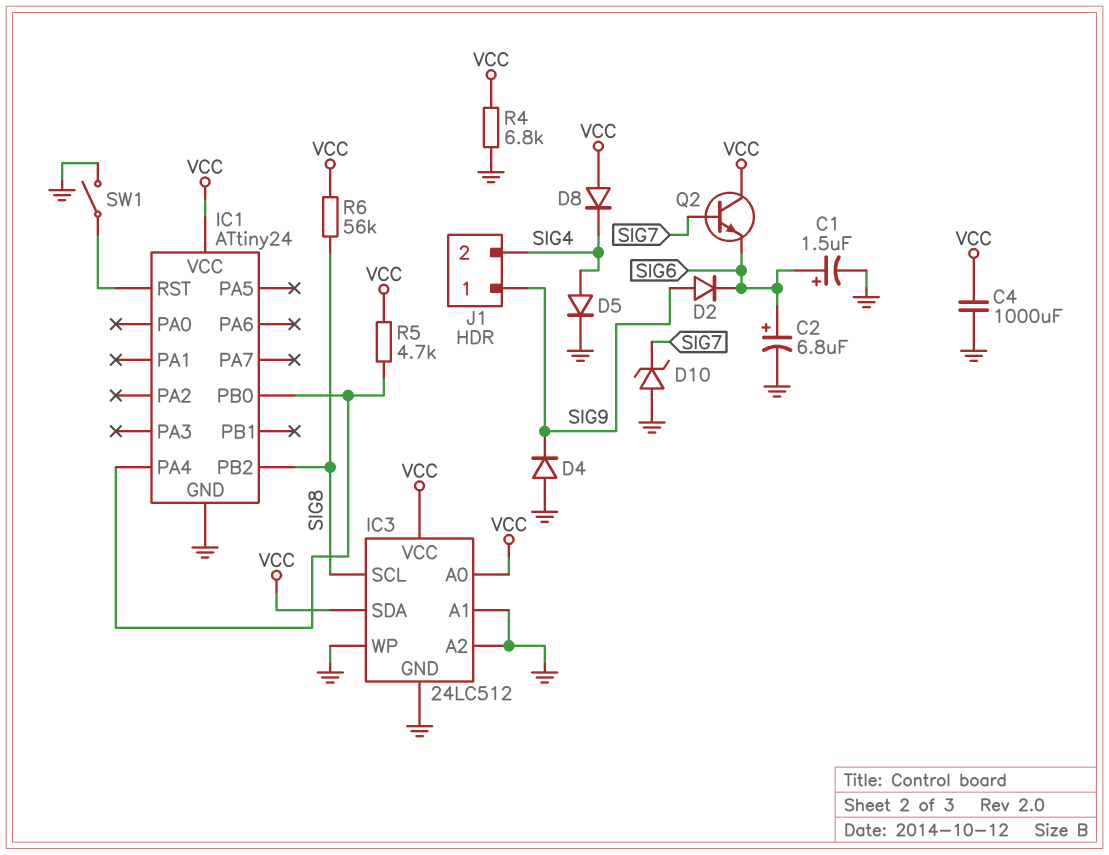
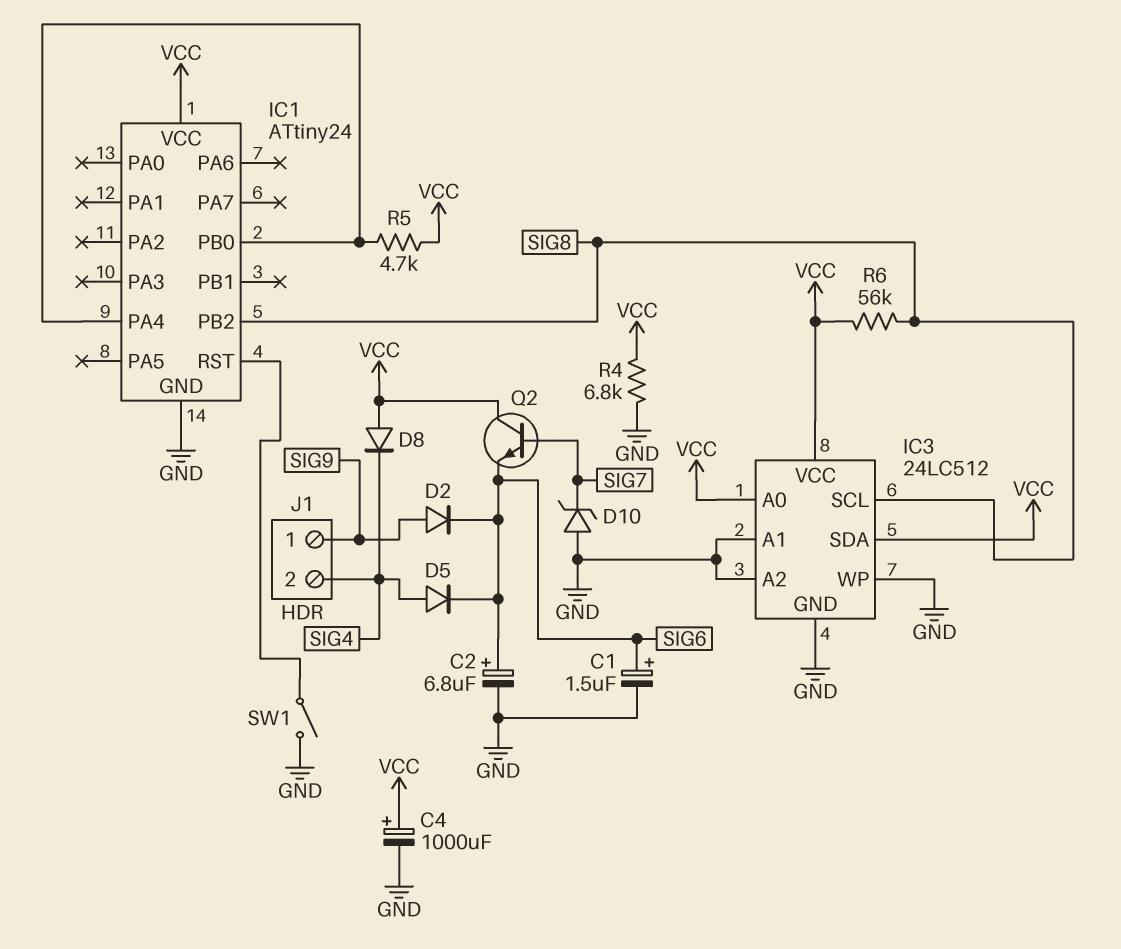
C4: 1000uF (GND, VCC) -> 1000uF (plus VCC, minus GND)
D4: diode (A GND, K SIG9) -> none
D5: diode (A SIG4, K GND) -> diode (A SIG4, K SIG6)

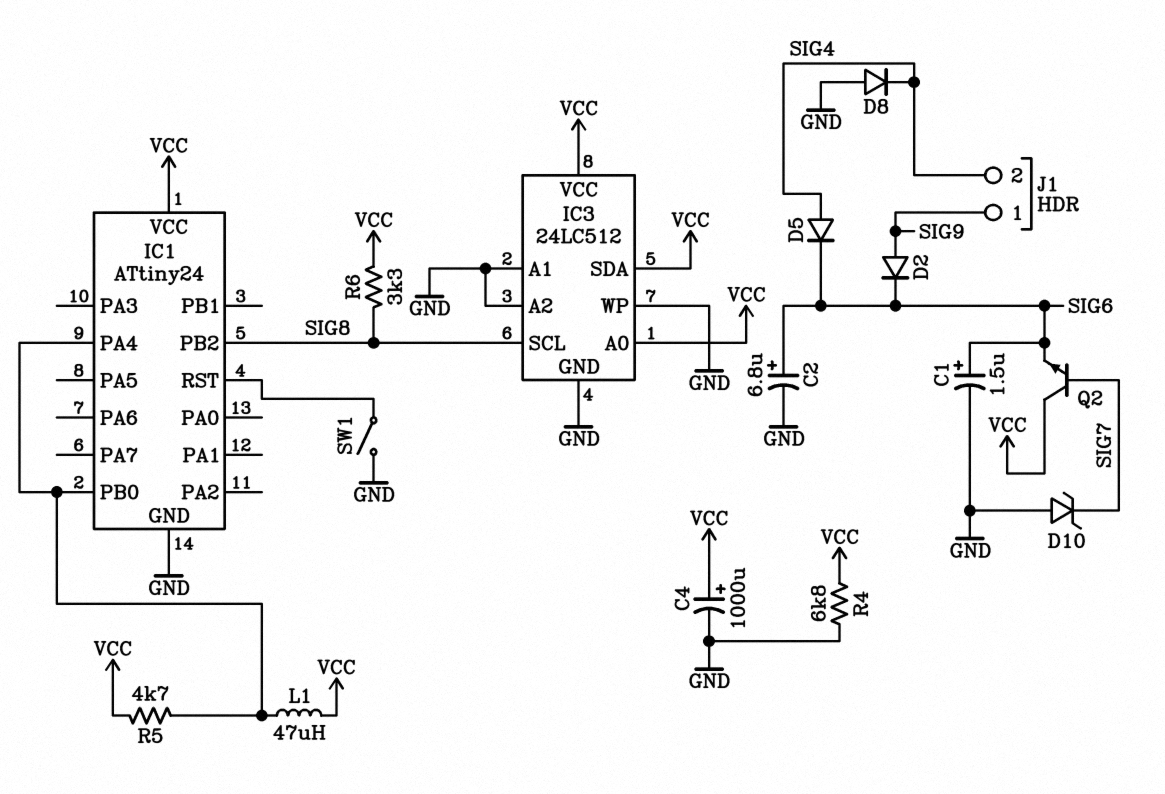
D8: diode (A VCC, K SIG4) -> diode (A GND, K SIG4)
L1: none -> 47uH (IC1/PA4, VCC)
R6: 56k (SIG8, VCC) -> 3.3k (SIG8, VCC)

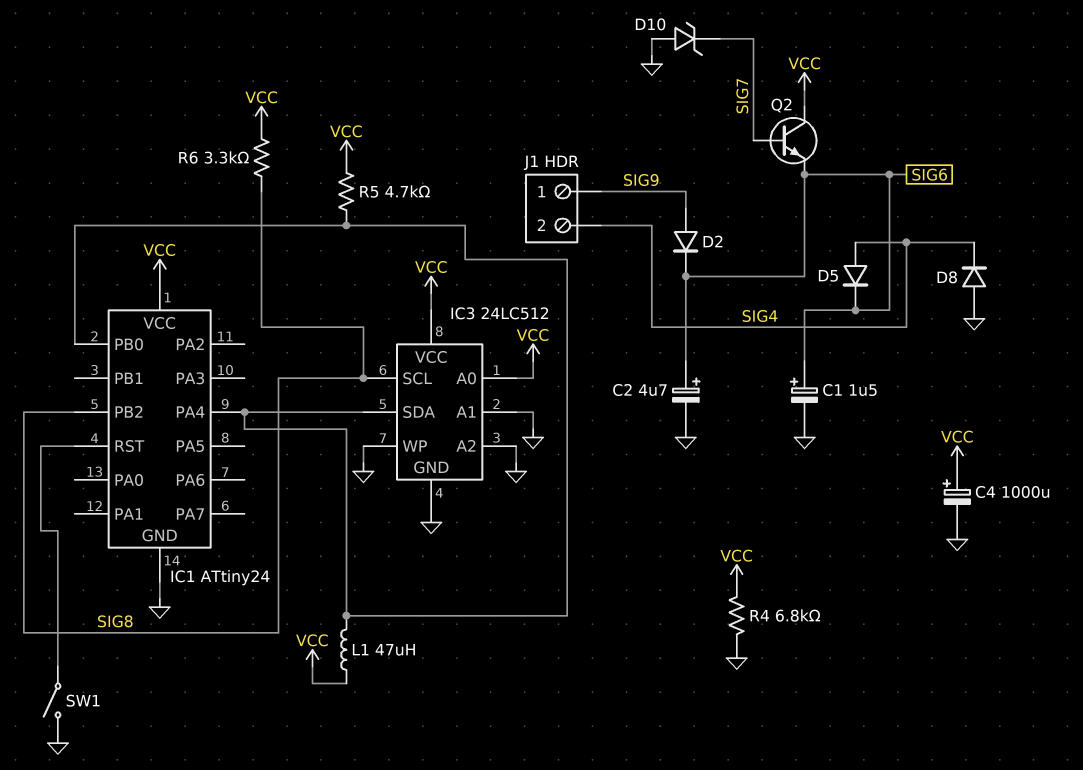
C2: 6.8uF (plus SIG6, minus GND) -> 4.7uF (plus SIG6, minus GND)
IC3 pin SDA: VCC -> IC1/PA4

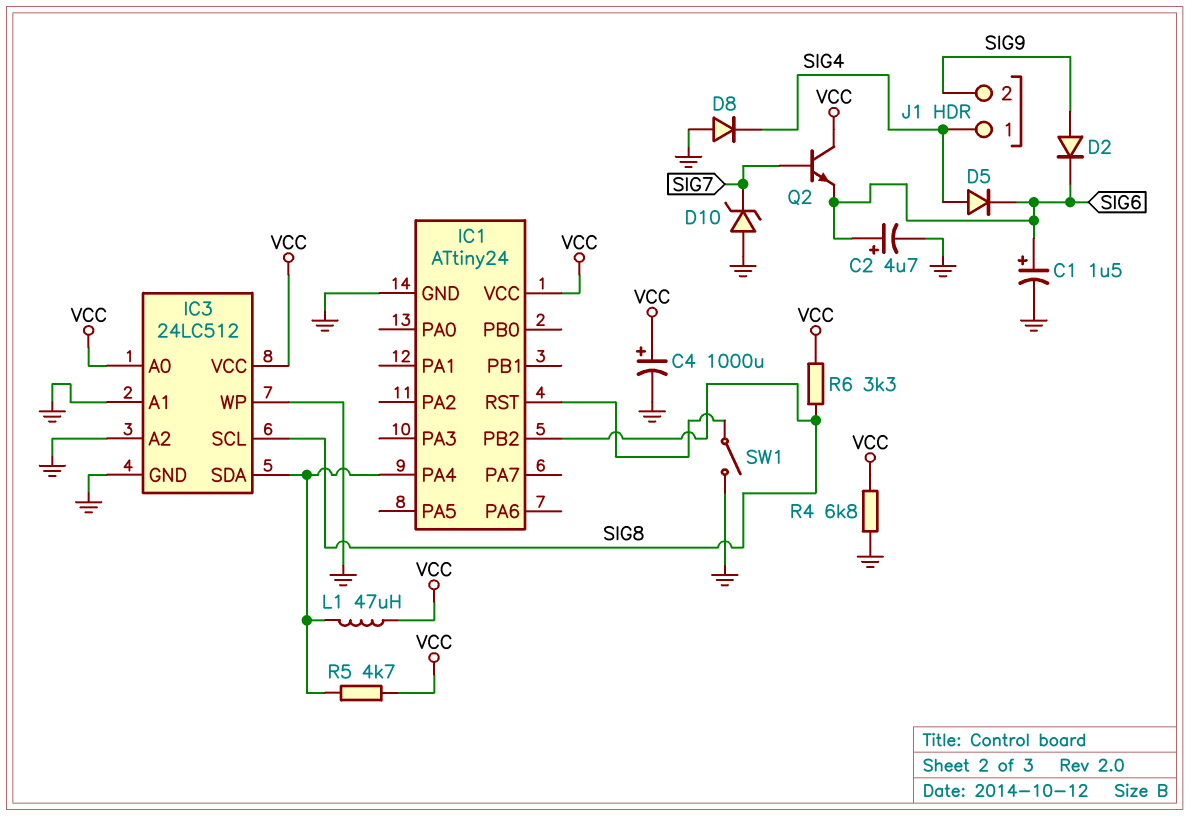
IC1 pin PB0: IC1/PA4 -> none
J1 pin 1: SIG9 -> SIG4
J1 pin 2: SIG4 -> SIG9

